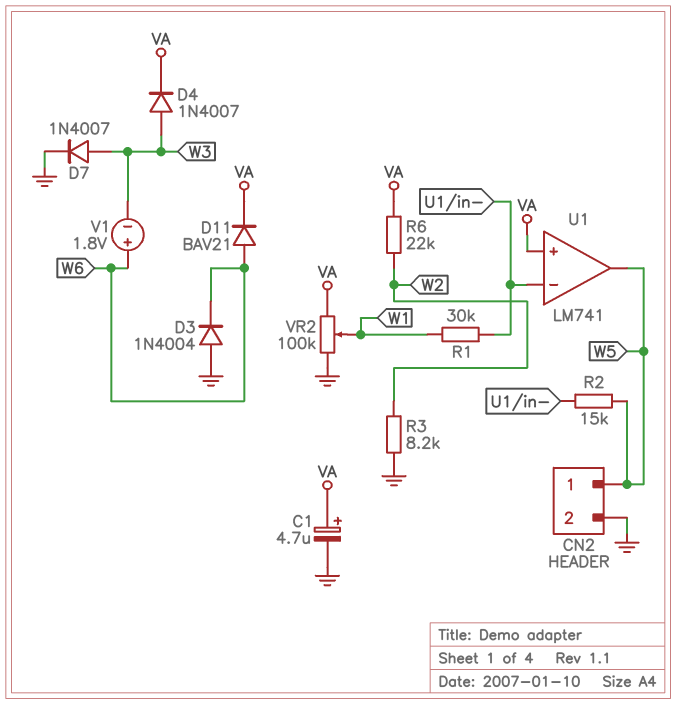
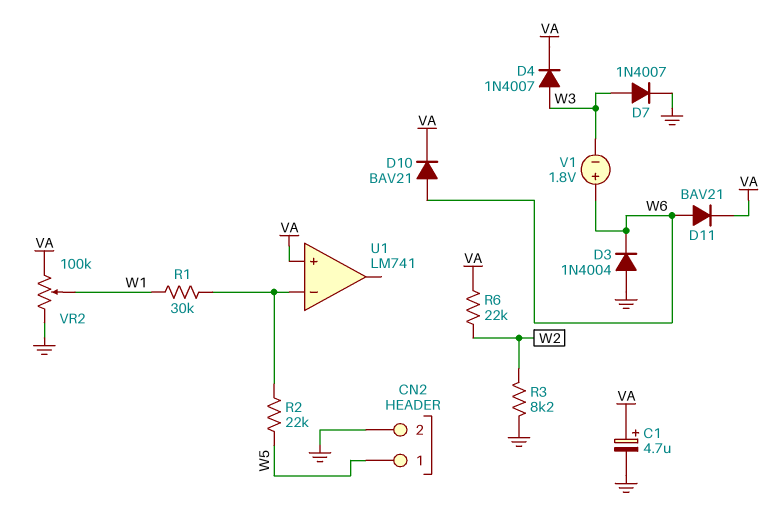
D10: none -> diode BAV21 (A W6, K VA)
R2: 15k (U1/in-, W5) -> 22k (U1/in-, W5)
U1 pin out: W5 -> none

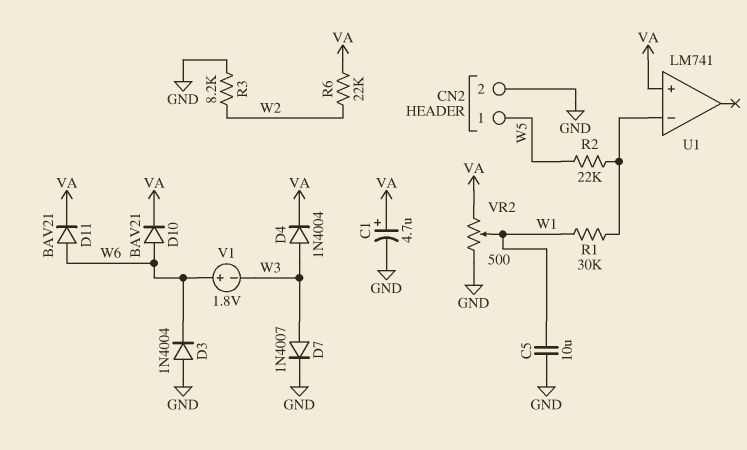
C5: none -> 10uF (GND, W1)
D4: diode 1N4007 (A W3, K VA) -> diode 1N4004 (A W3, K VA)
VR2: 100k (GND, VA, wiper W1) -> 500 (GND, VA, wiper W1)

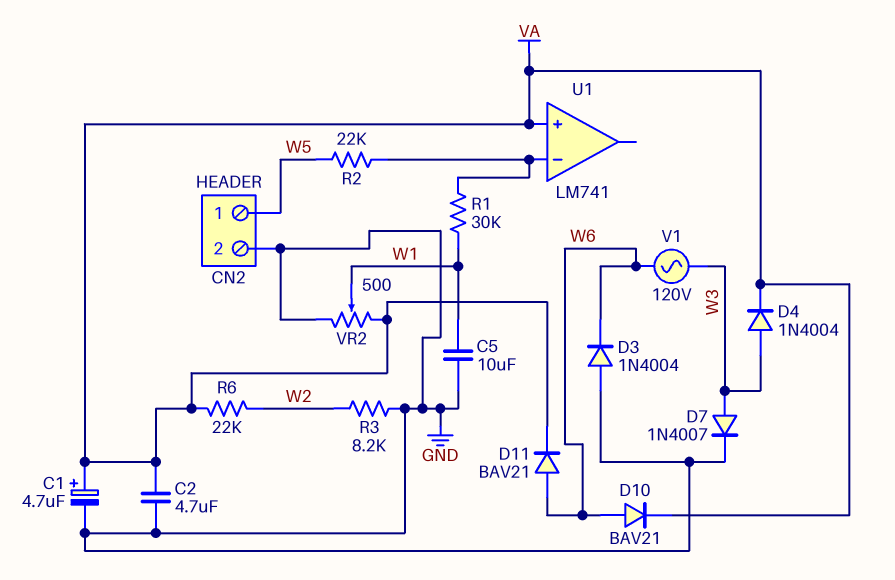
C2: none -> 4.7uF (GND, VA)
V1: 1.8V (plus W6, minus W3) -> AC 120V (W3, W6)

